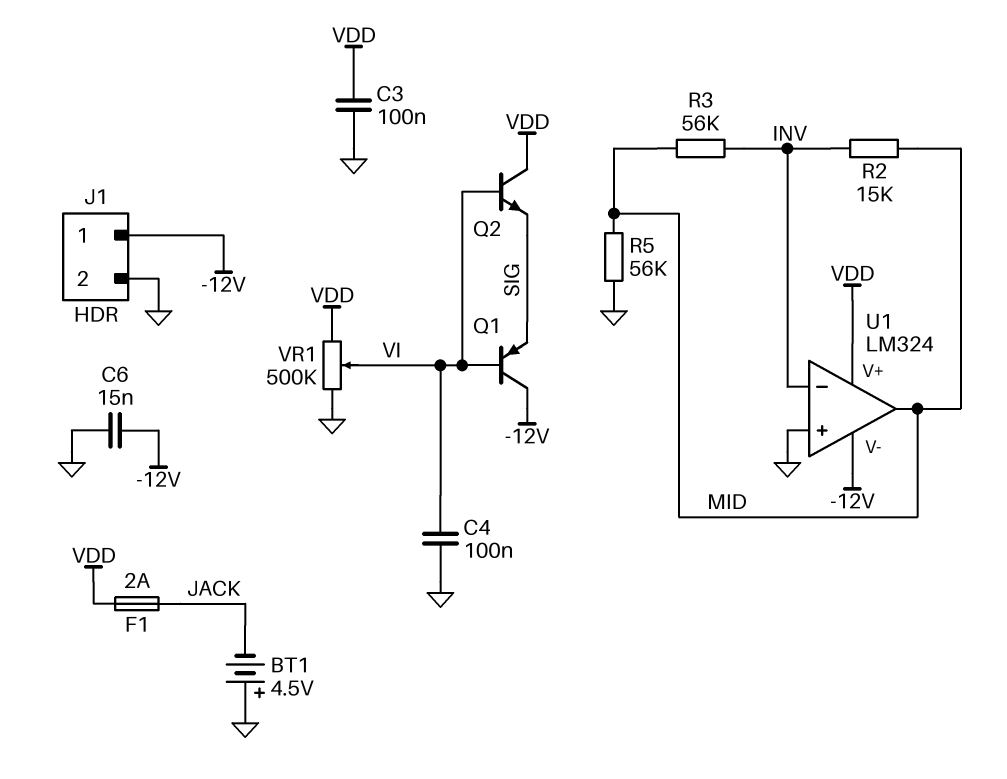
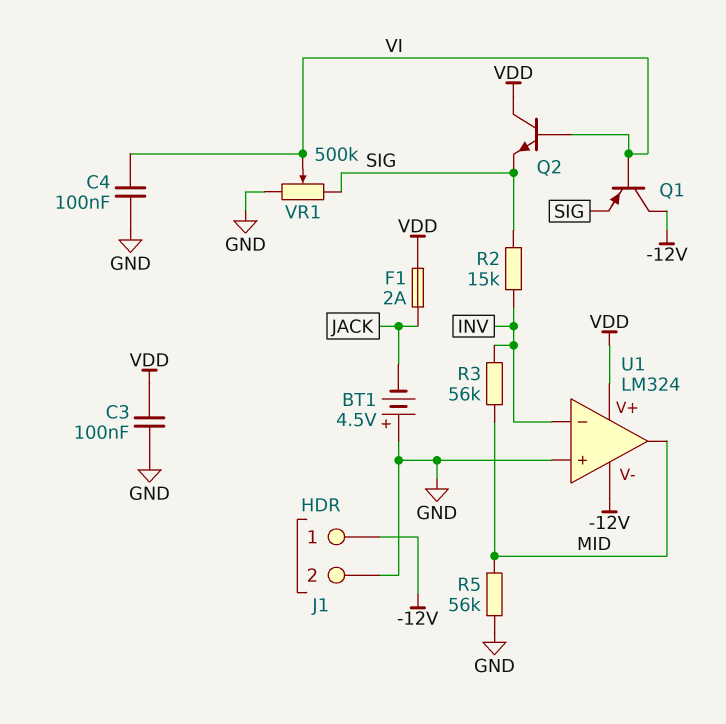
C6: 15nF (-12V, GND) -> none
R2: 15k (INV, MID) -> 15k (INV, SIG)
VR1: 500k (GND, VDD, wiper VI) -> 500k (GND, SIG, wiper VI)

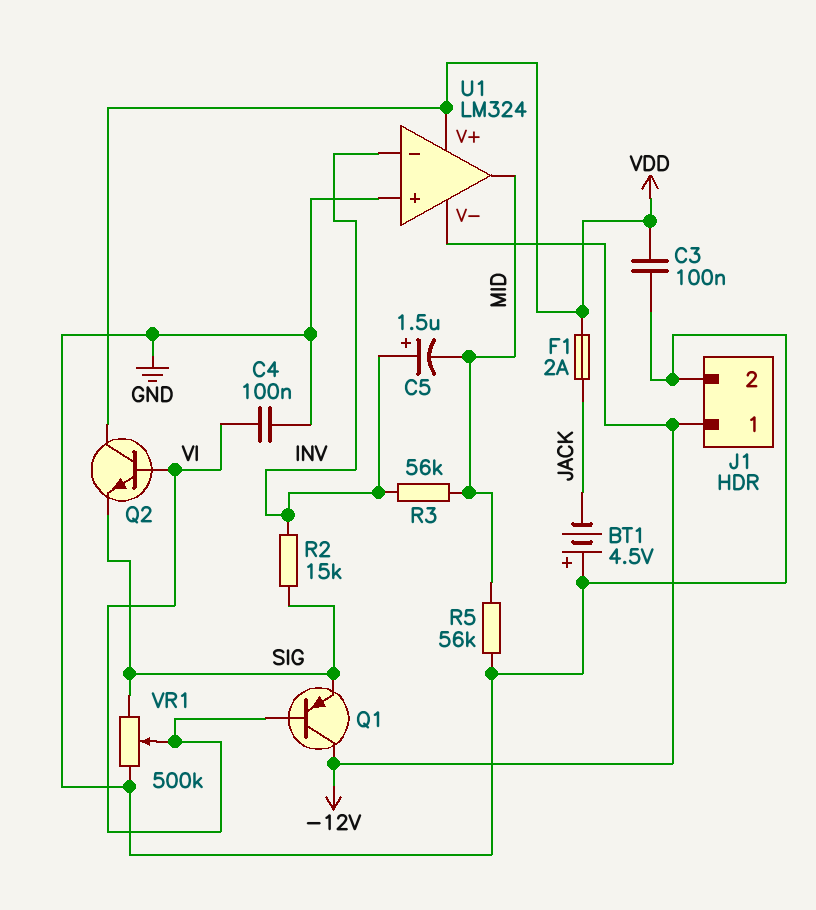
C5: none -> 1.5uF (plus INV, minus MID)

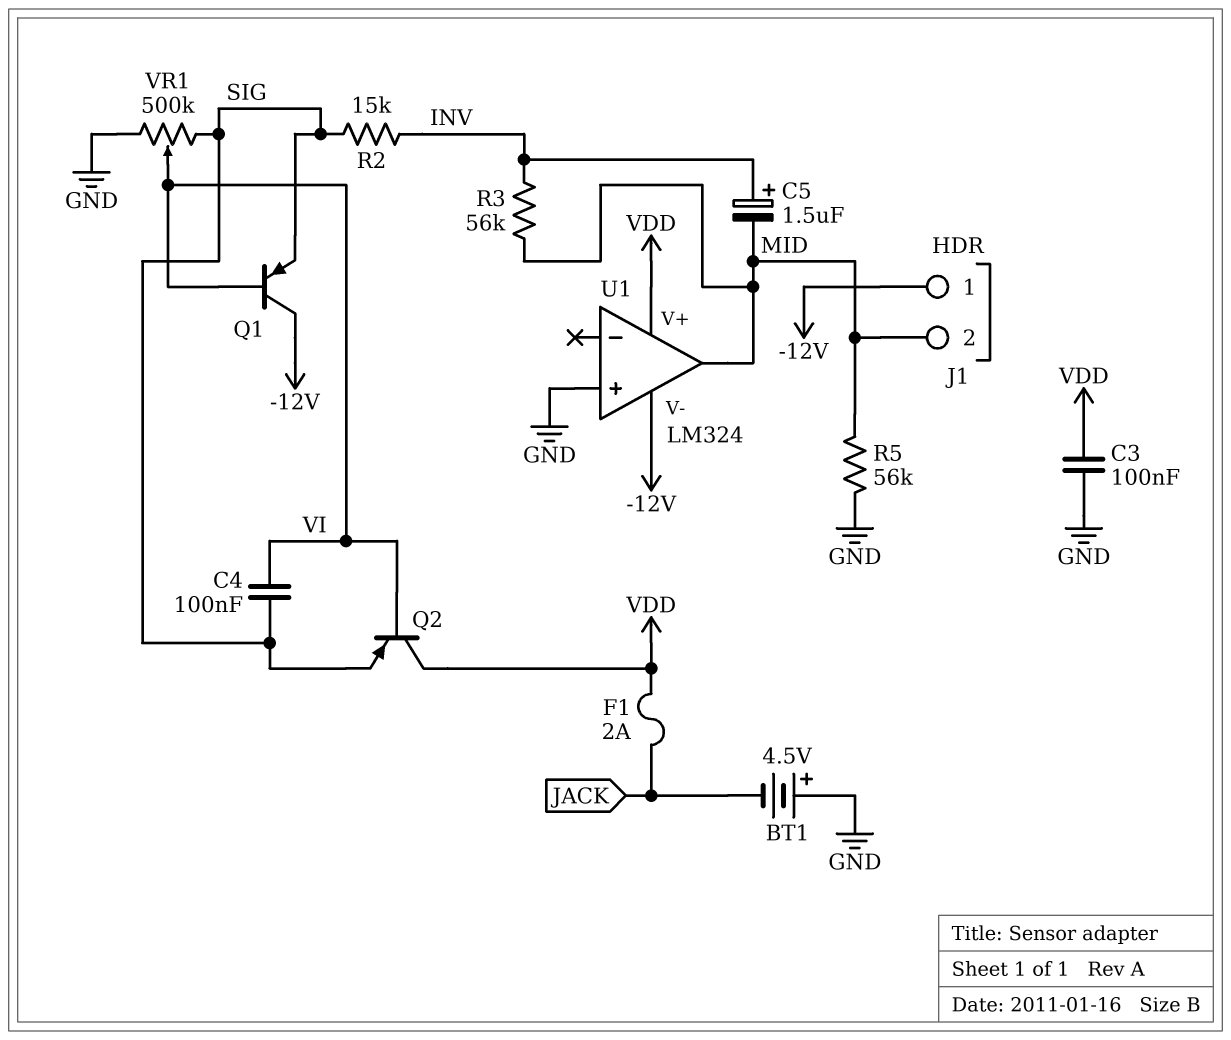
C4: 100nF (GND, VI) -> 100nF (SIG, VI)
J1 pin 2: GND -> MID
Q2: NPN (B VI, C VDD, E SIG) -> PNP (B VI, C VDD, E SIG)
U1 pin in-: INV -> none

